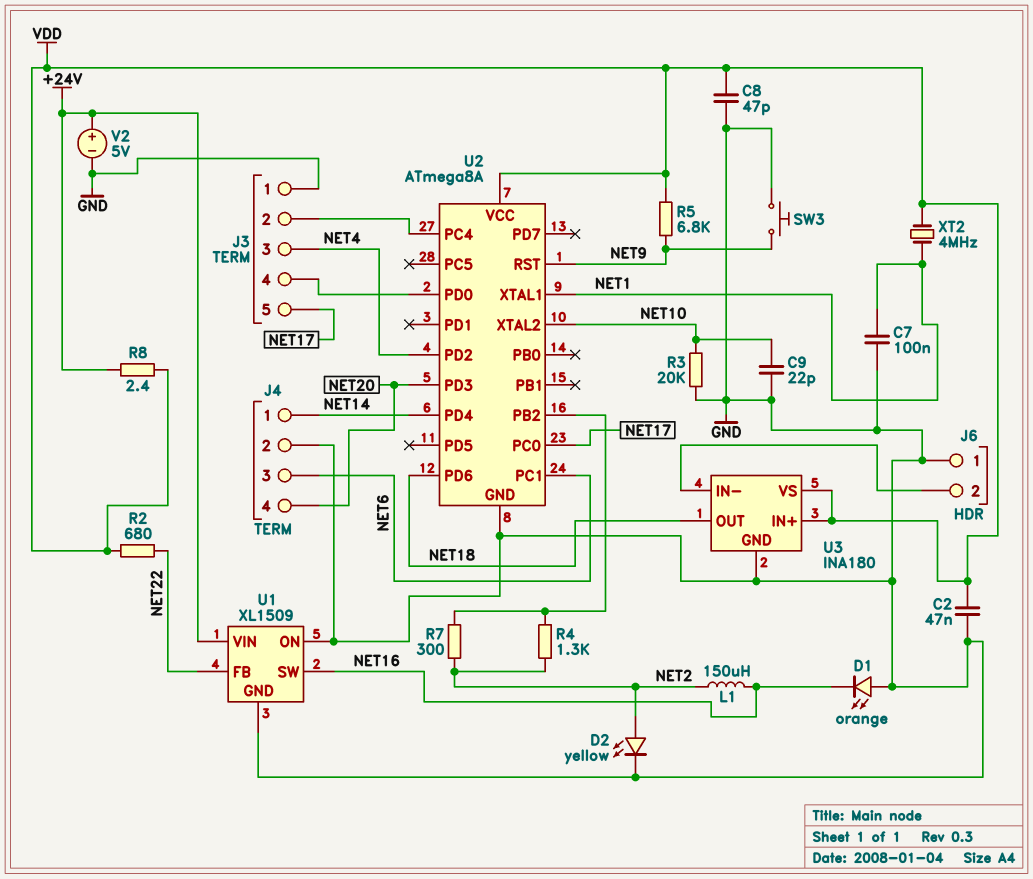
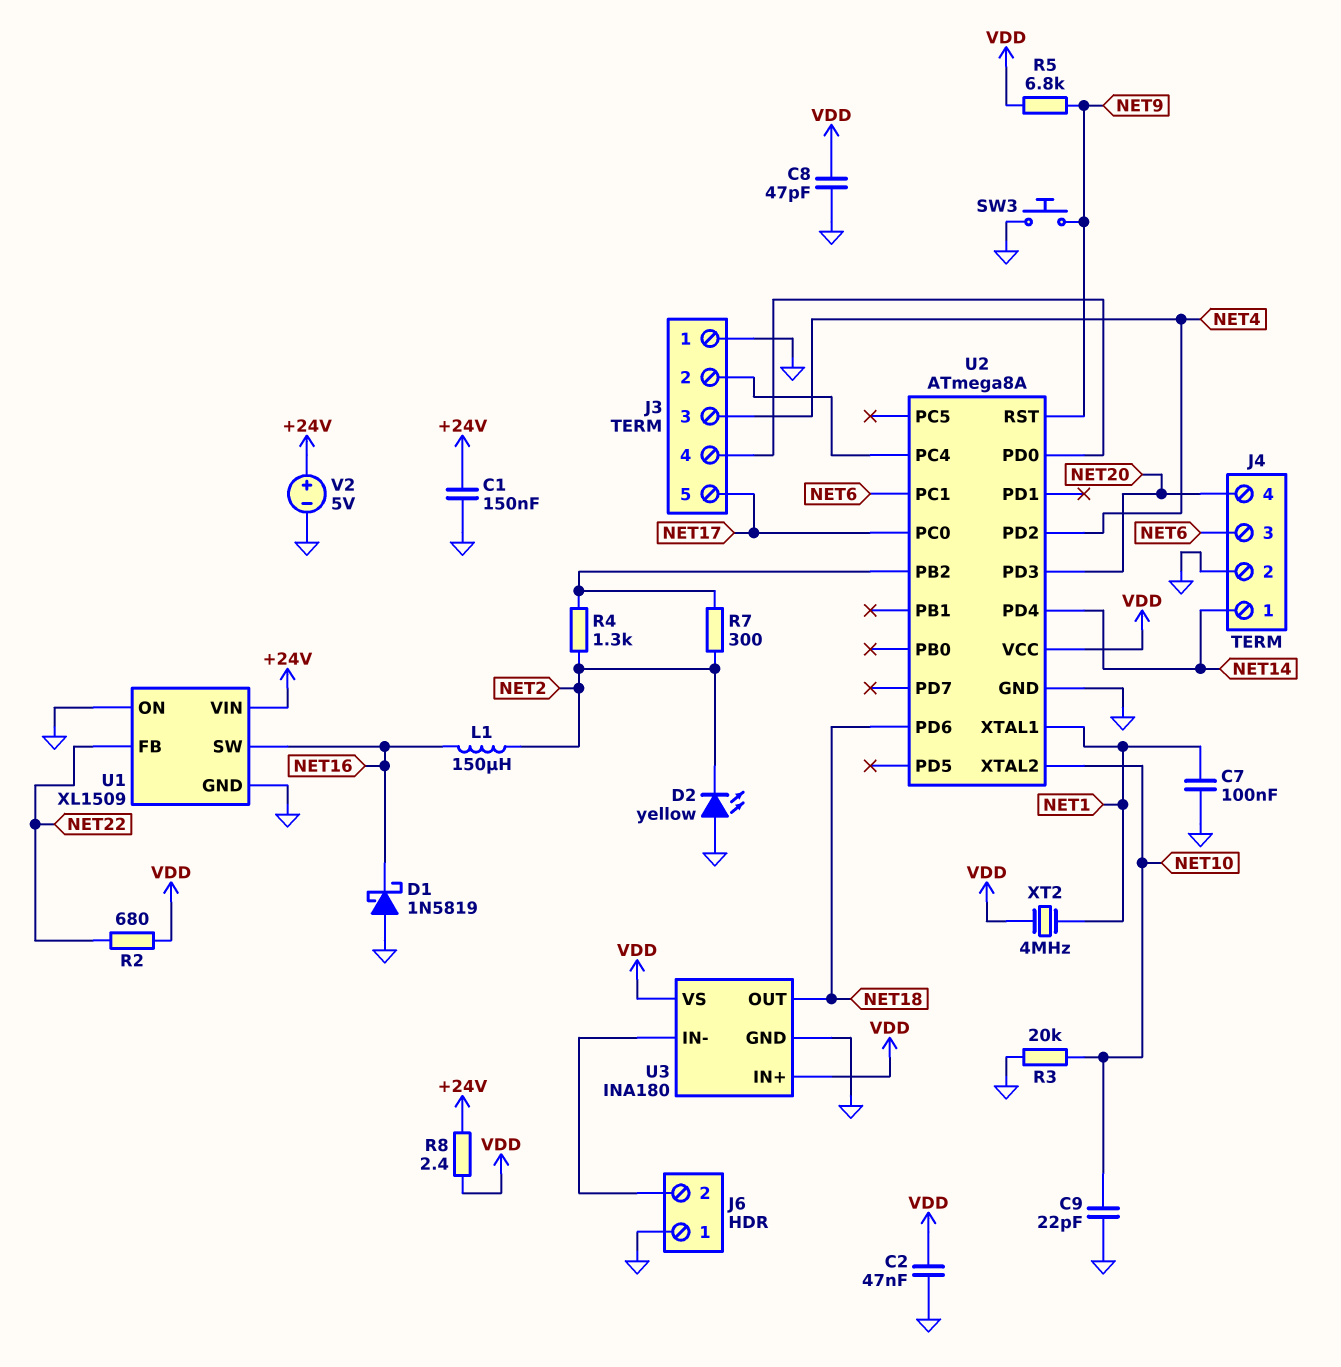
C1: none -> 150nF (+24V, GND)
D1: LED orange (A GND, K NET16) -> schottky 1N5819 (A GND, K NET16)
D2: LED yellow (A NET2, K GND) -> LED yellow (A GND, K NET2)

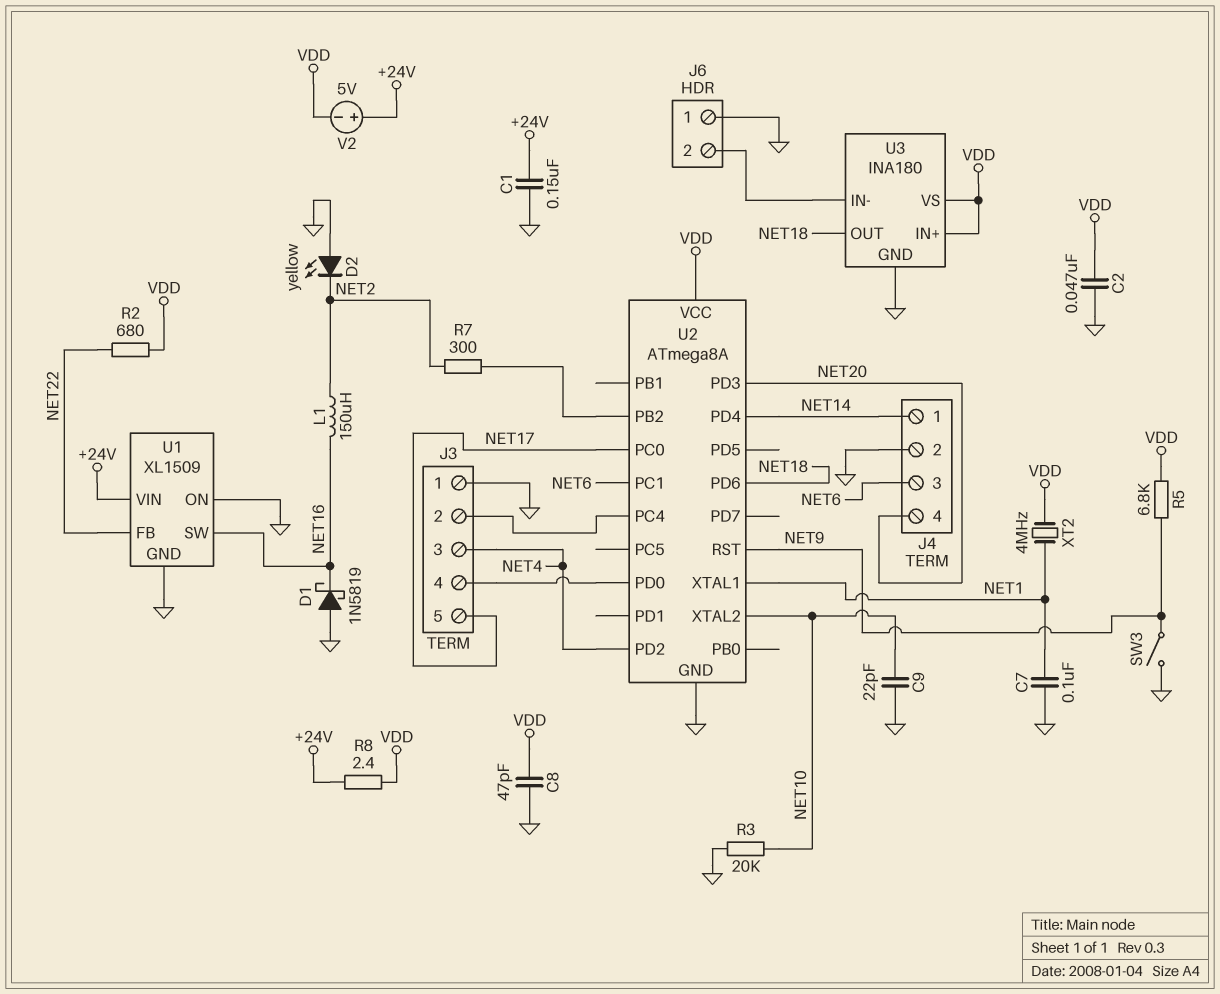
R4: 1.3k (NET2, U2/PB2) -> none
SW3: button (GND, NET9) -> switch (GND, NET9)
V2: 5V (plus +24V, minus GND) -> 5V (plus +24V, minus VDD)

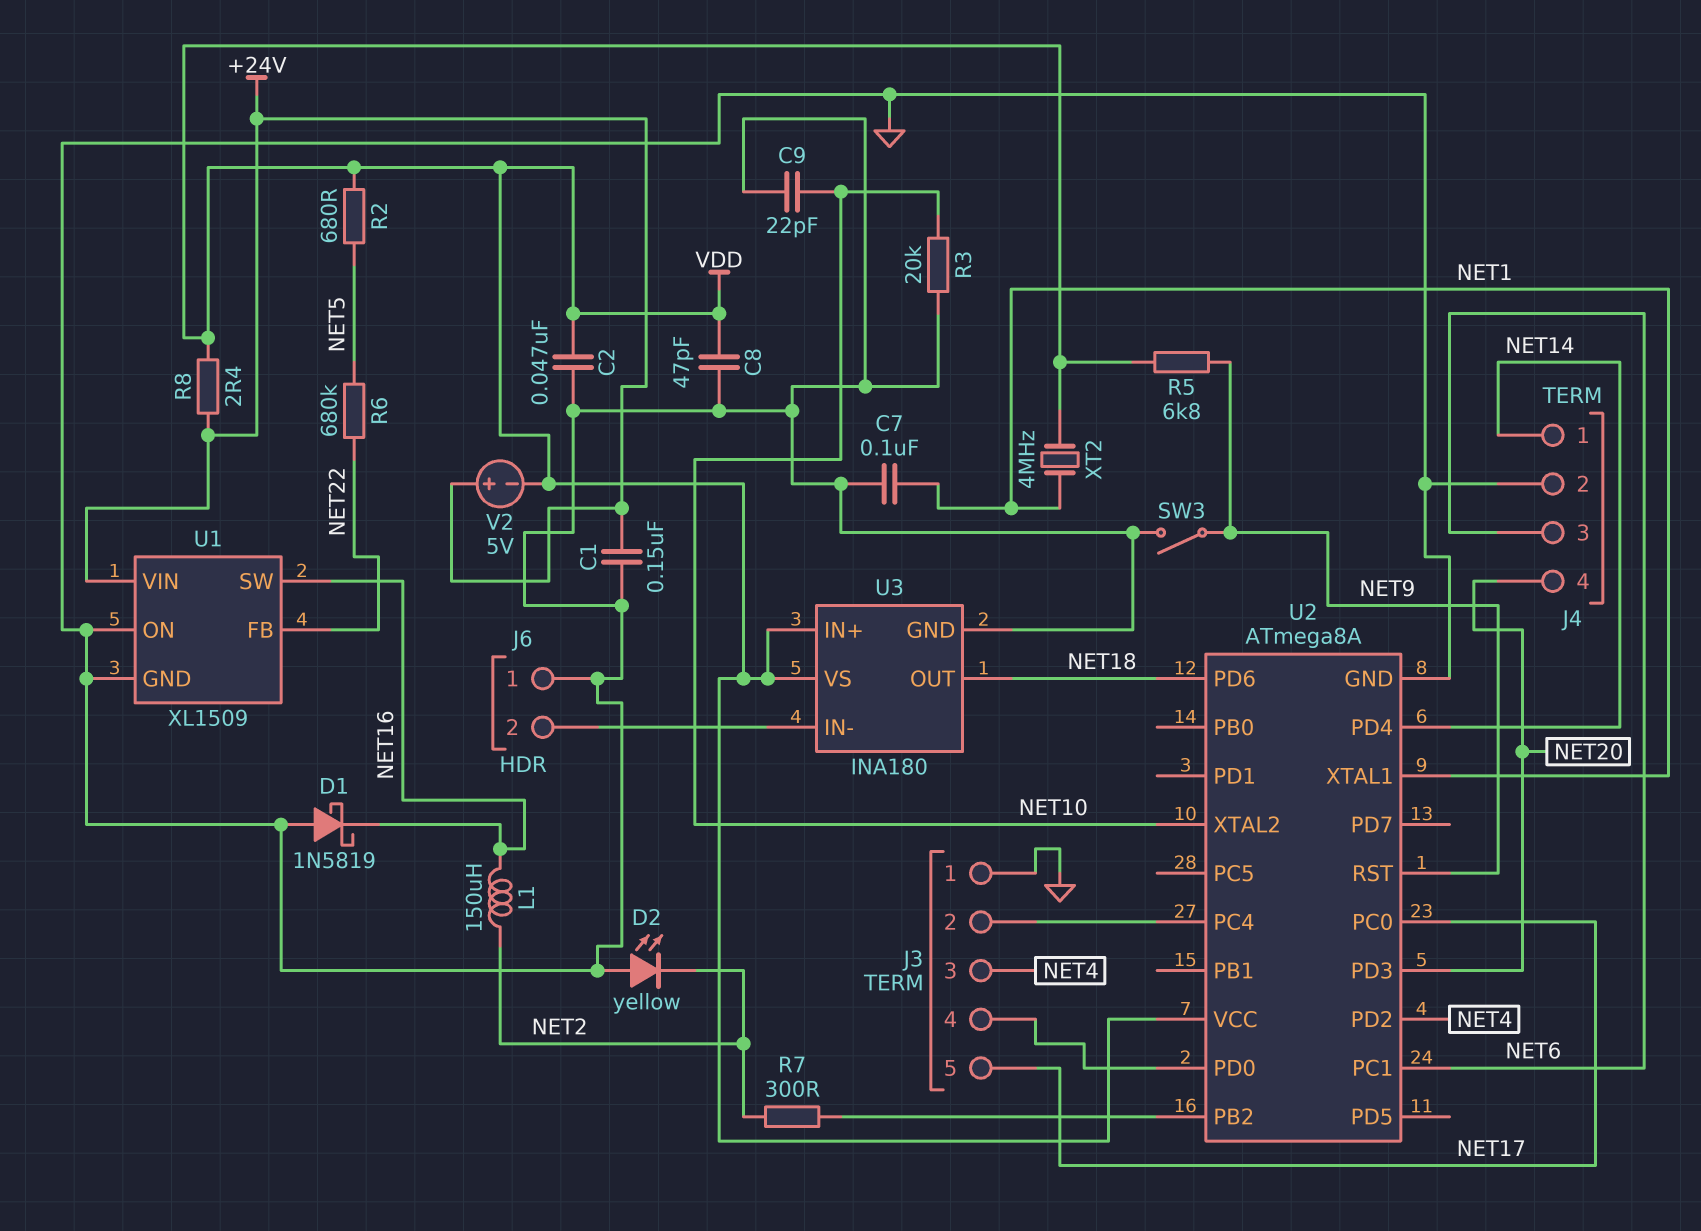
R2: 680 (NET22, VDD) -> 680 (NET5, VDD)
R6: none -> 680k (NET5, NET22)

